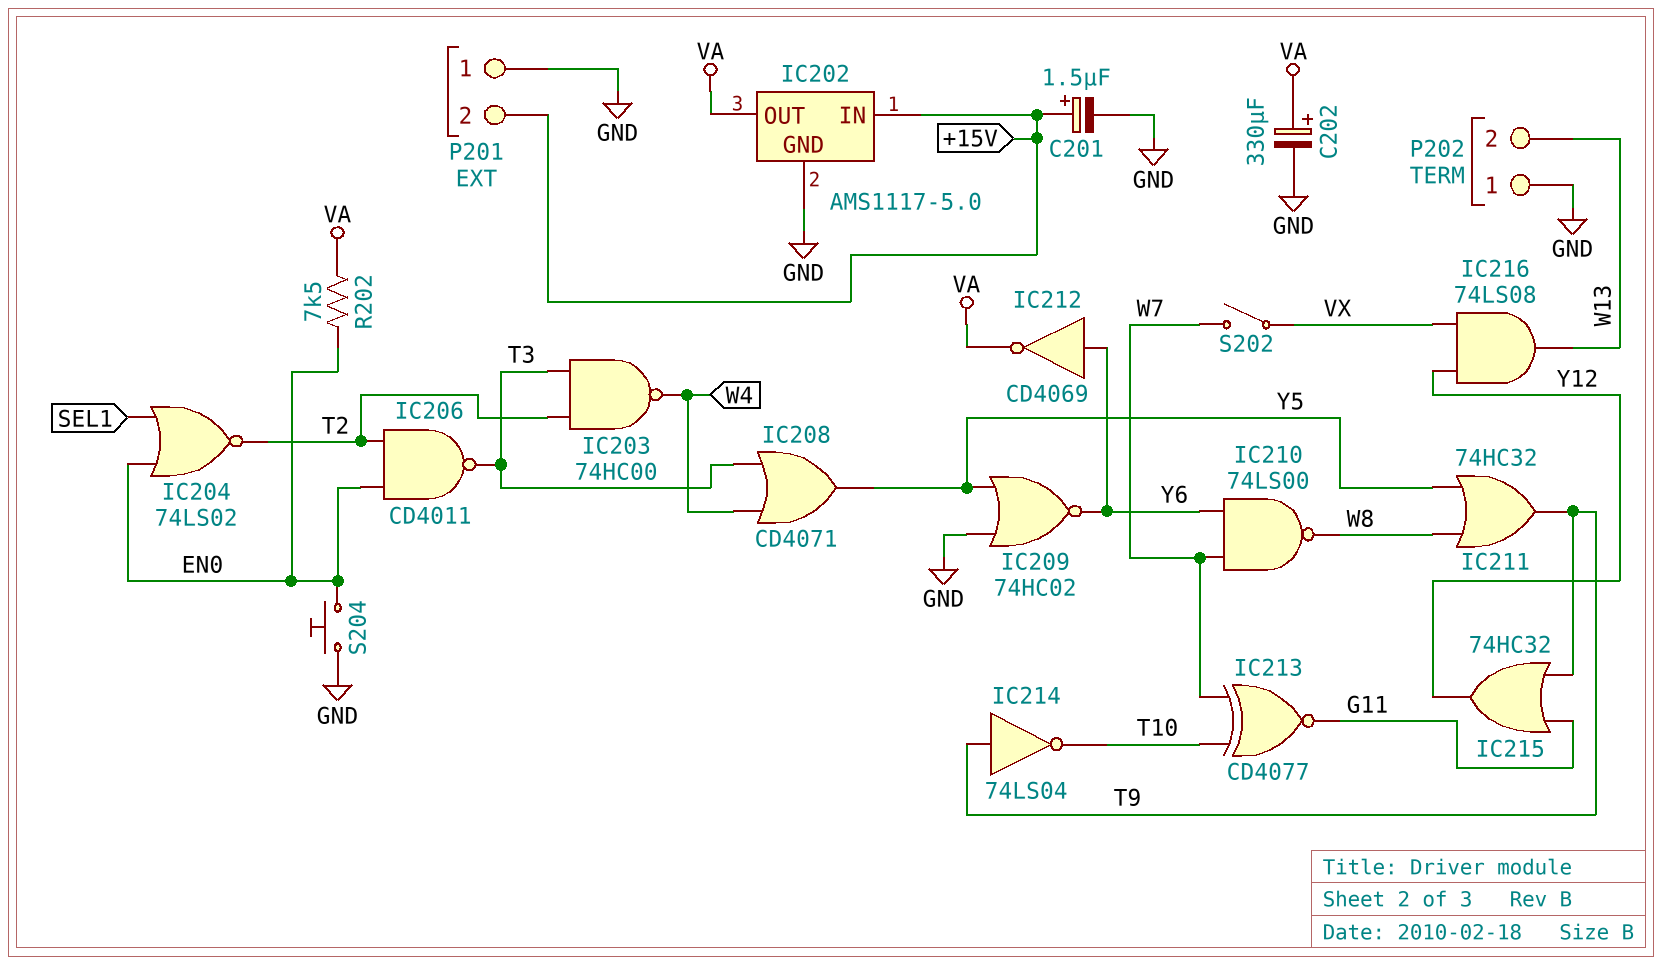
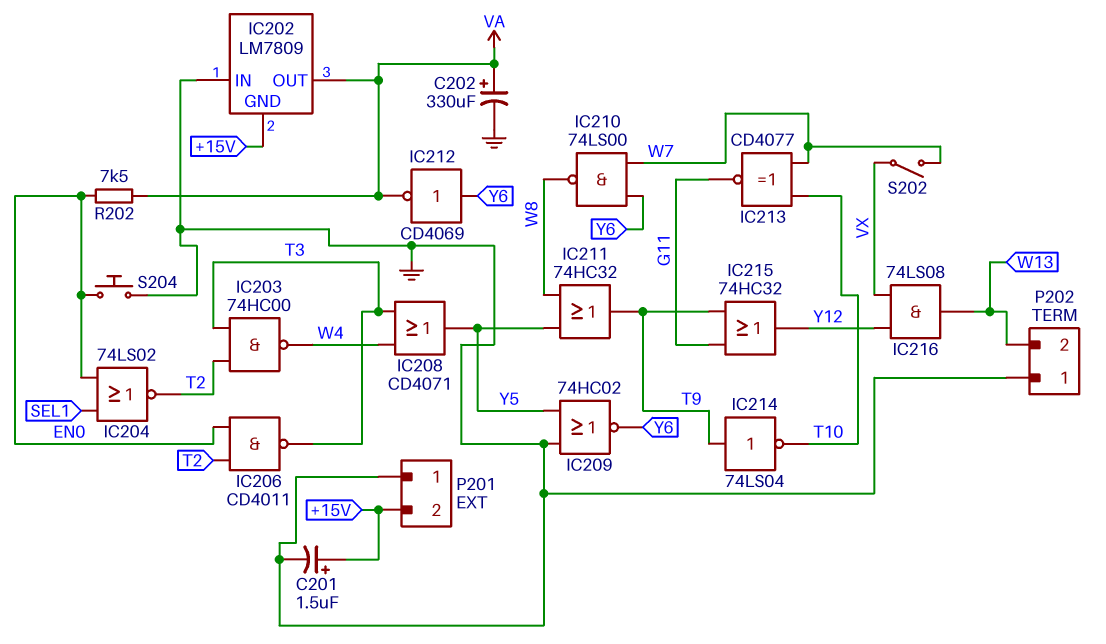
IC202: AMS1117-5.0 -> LM7809
IC202 pin GND: GND -> +15V
IC202 pin IN: +15V -> GND

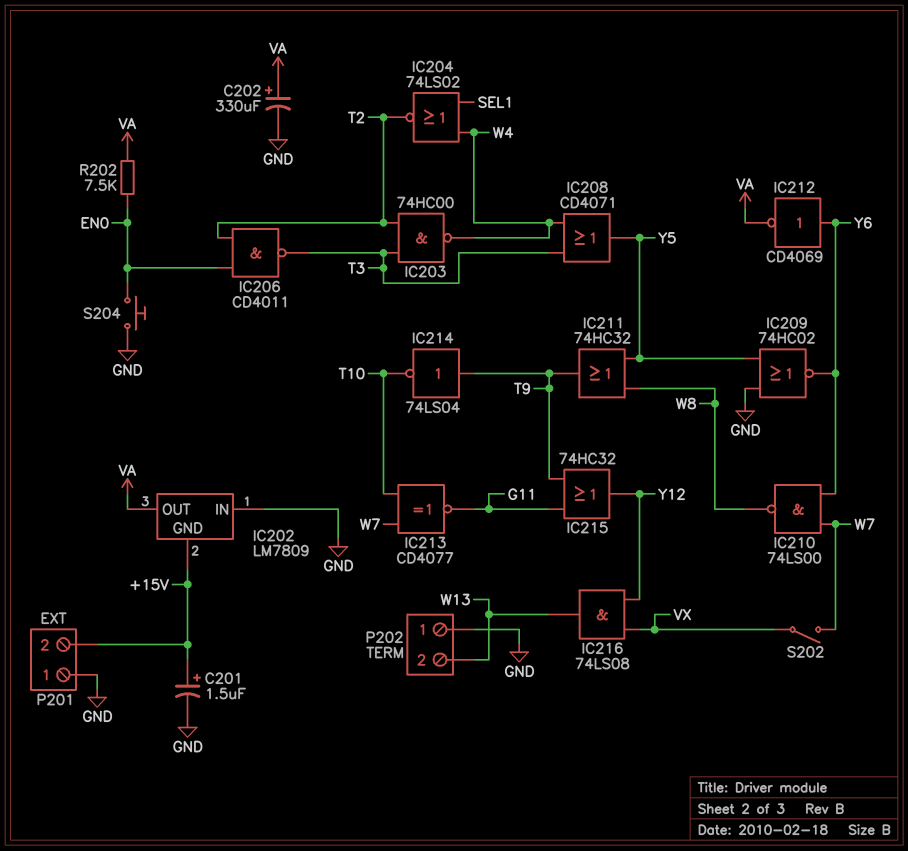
IC204: NOR 74LS02 (in EN0, in SEL1, out T2) -> NOR 74LS02 (in SEL1, in W4, out T2)

